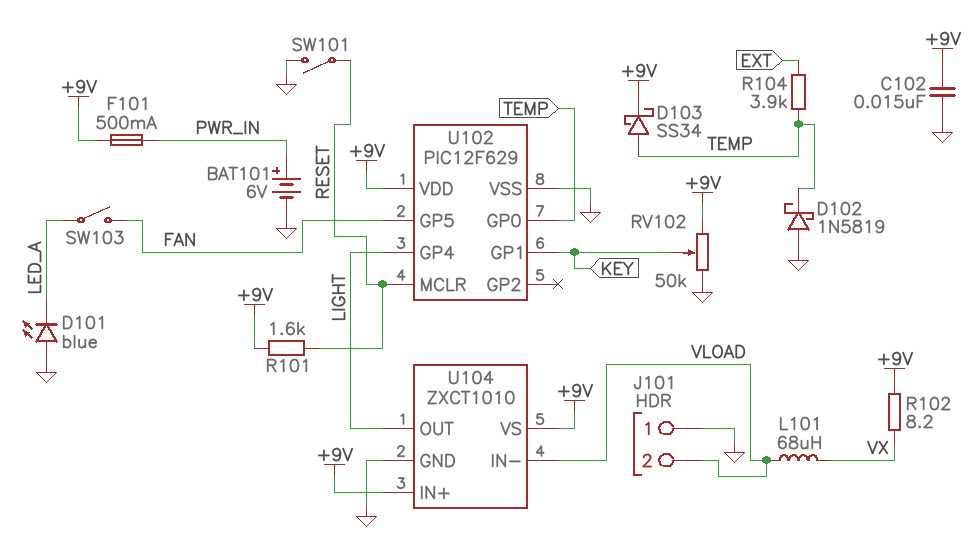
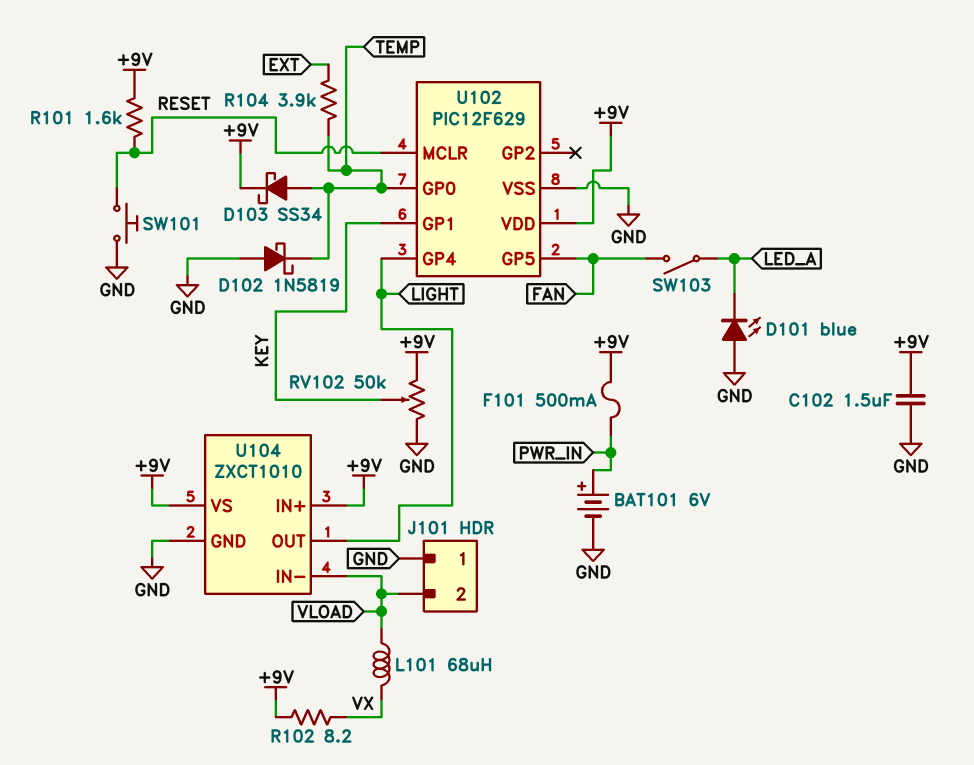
C102: 15nF (+9V, GND) -> 1.5uF (+9V, GND)
SW101: switch (GND, RESET) -> button (GND, RESET)

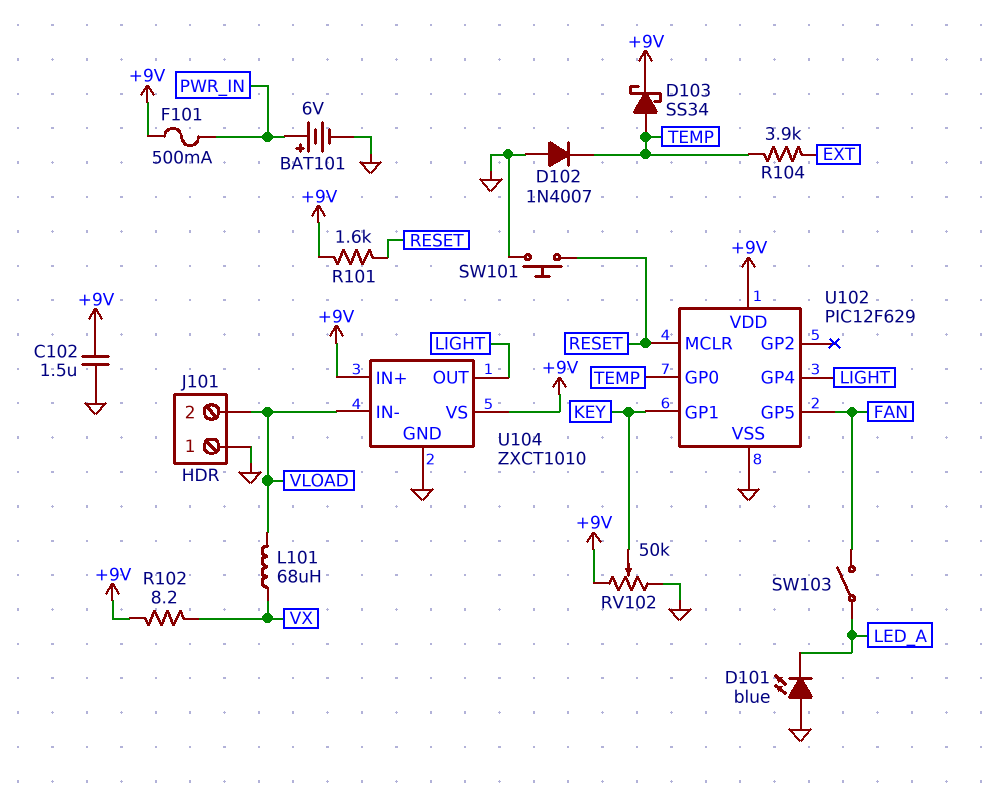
D102: schottky 1N5819 (A GND, K TEMP) -> diode 1N4007 (A GND, K TEMP)

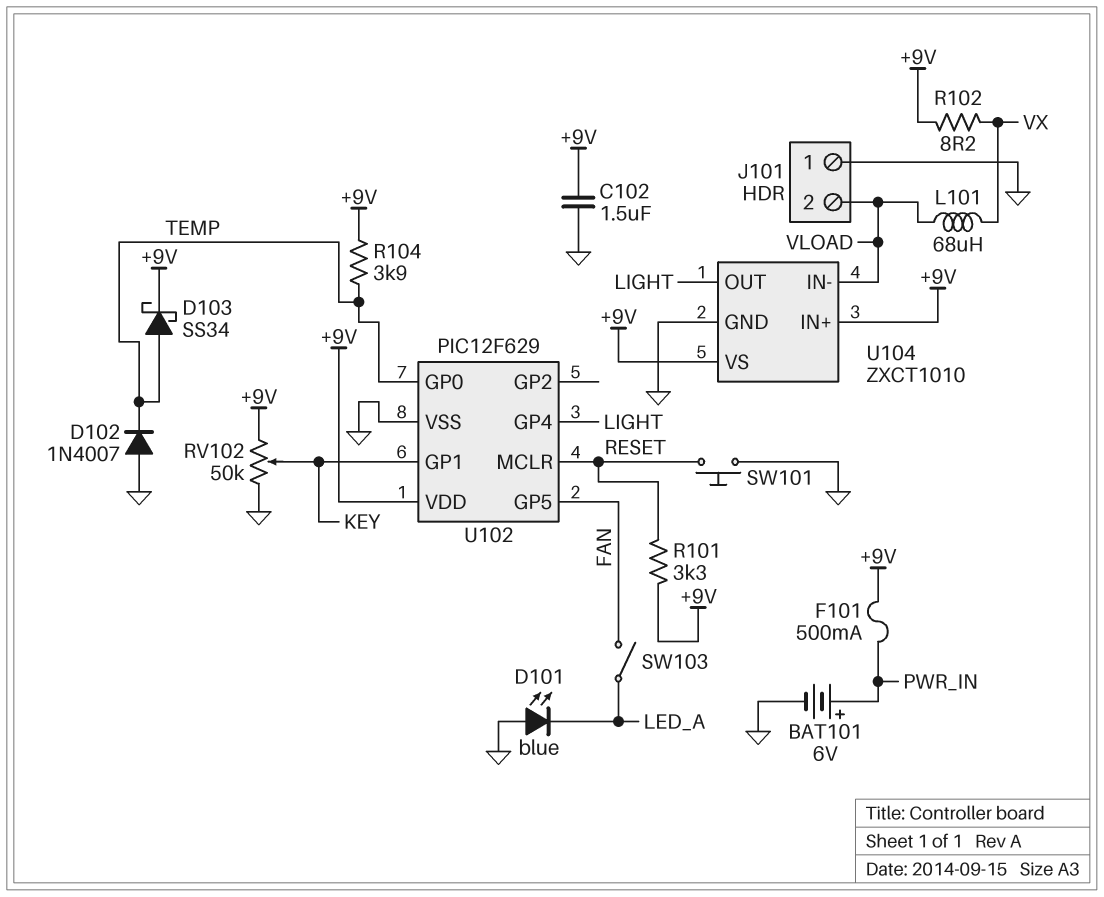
R101: 1.6k (+9V, RESET) -> 3.3k (+9V, RESET)
R104: 3.9k (EXT, TEMP) -> 3.9k (+9V, TEMP)

